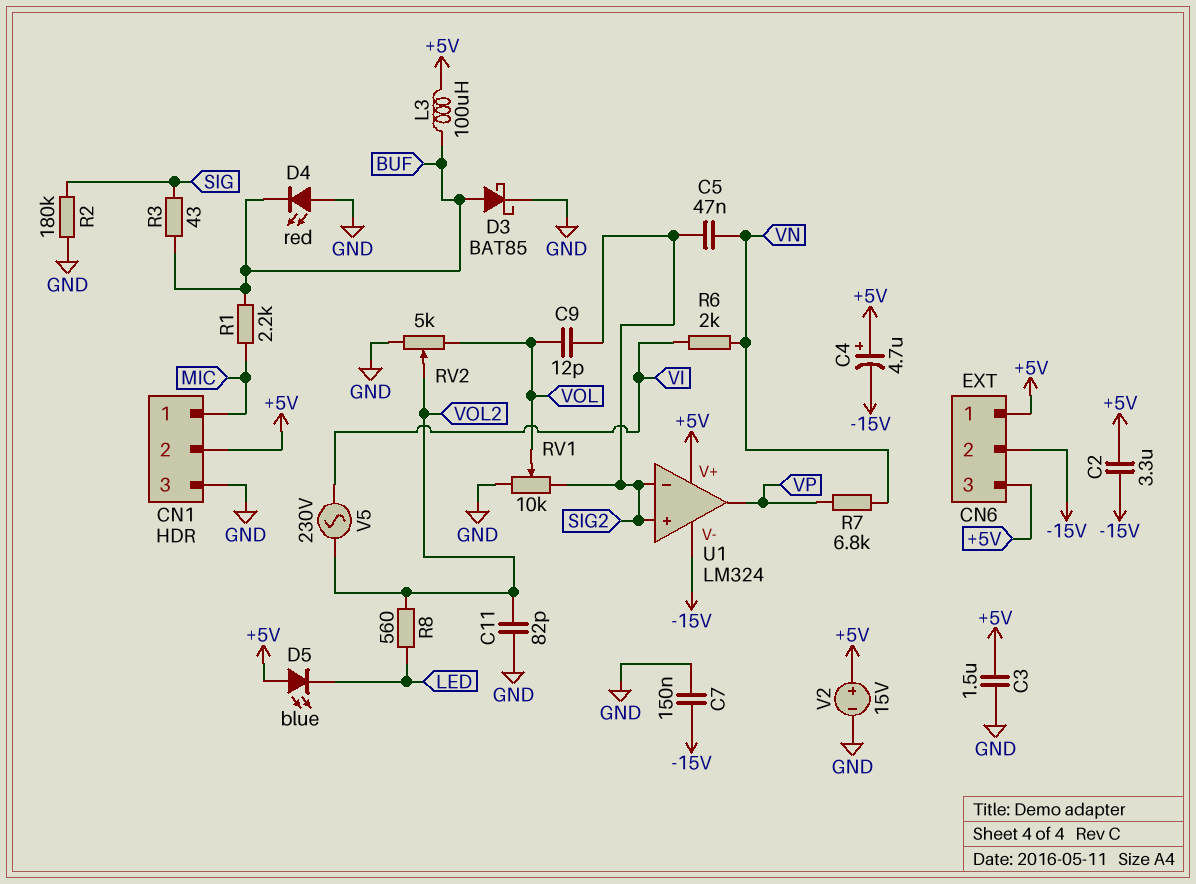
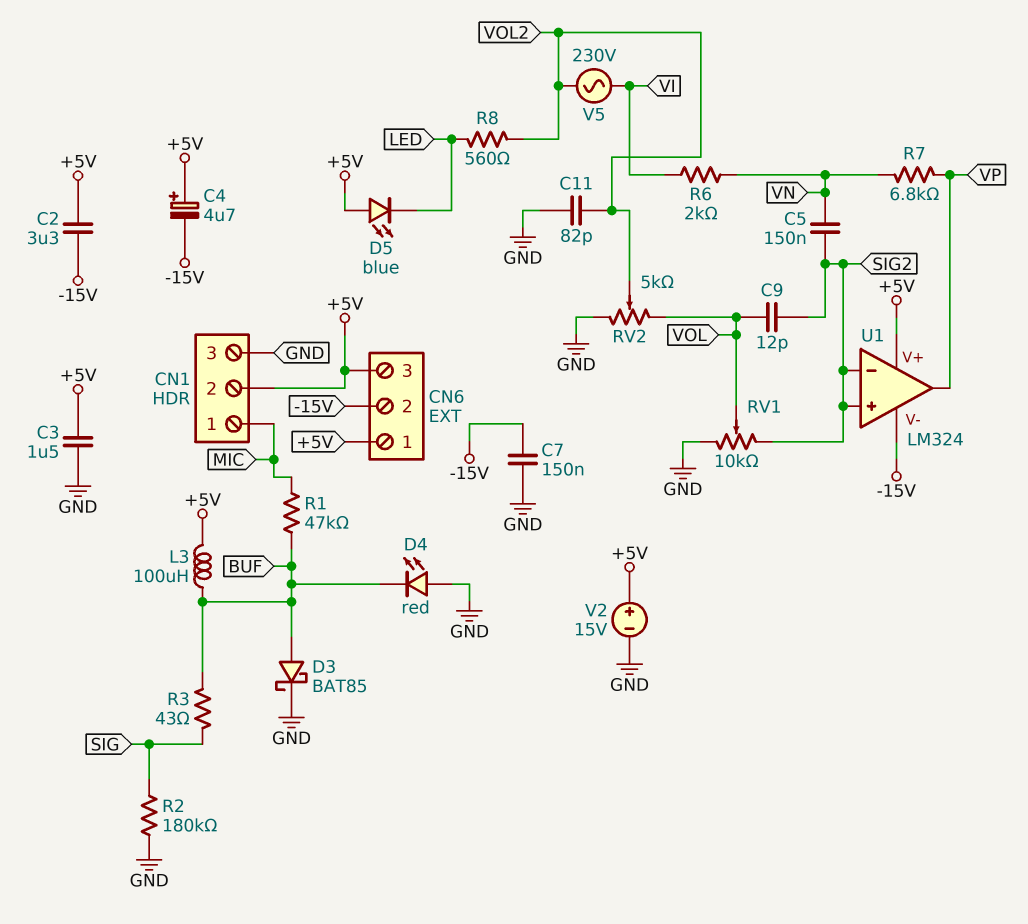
C5: 47nF (SIG2, VN) -> 150nF (SIG2, VN)
R1: 2.2k (BUF, MIC) -> 47k (BUF, MIC)

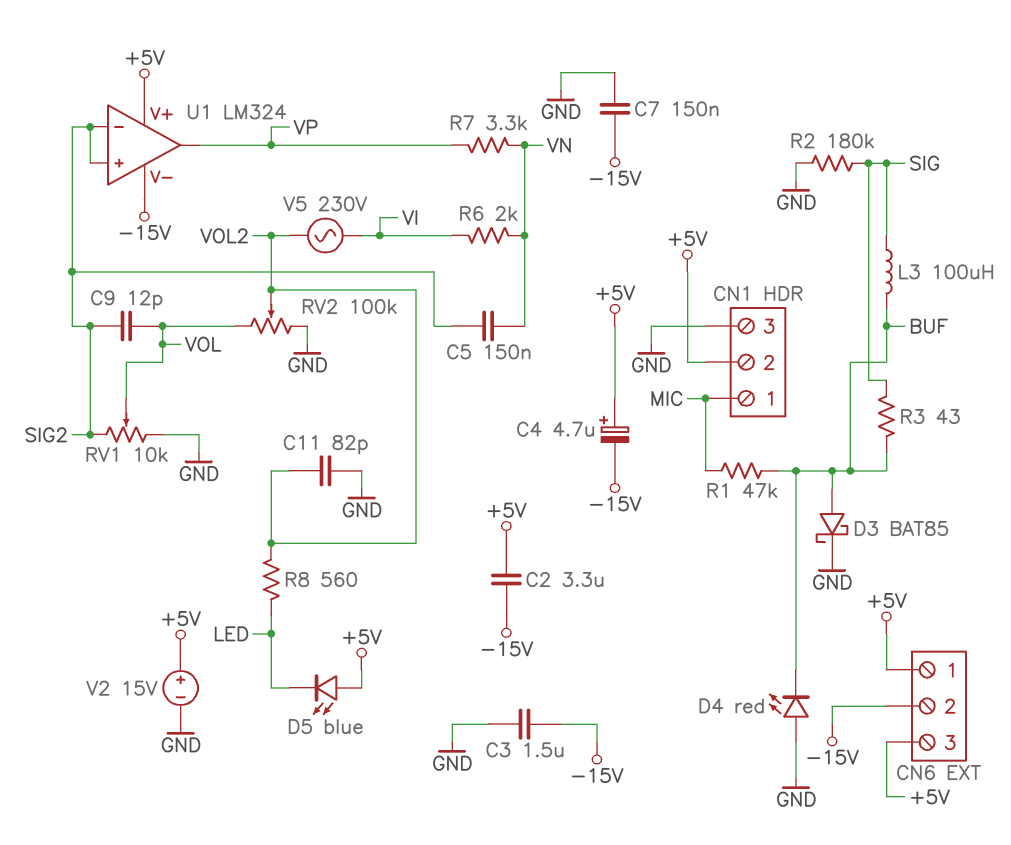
C3: 1.5uF (+5V, GND) -> 1.5uF (-15V, GND)
L3: 100uH (+5V, BUF) -> 100uH (BUF, SIG)
R7: 6.8k (VN, VP) -> 3.3k (VN, VP)
RV2: 5k (GND, VOL, wiper VOL2) -> 100k (GND, VOL, wiper VOL2)

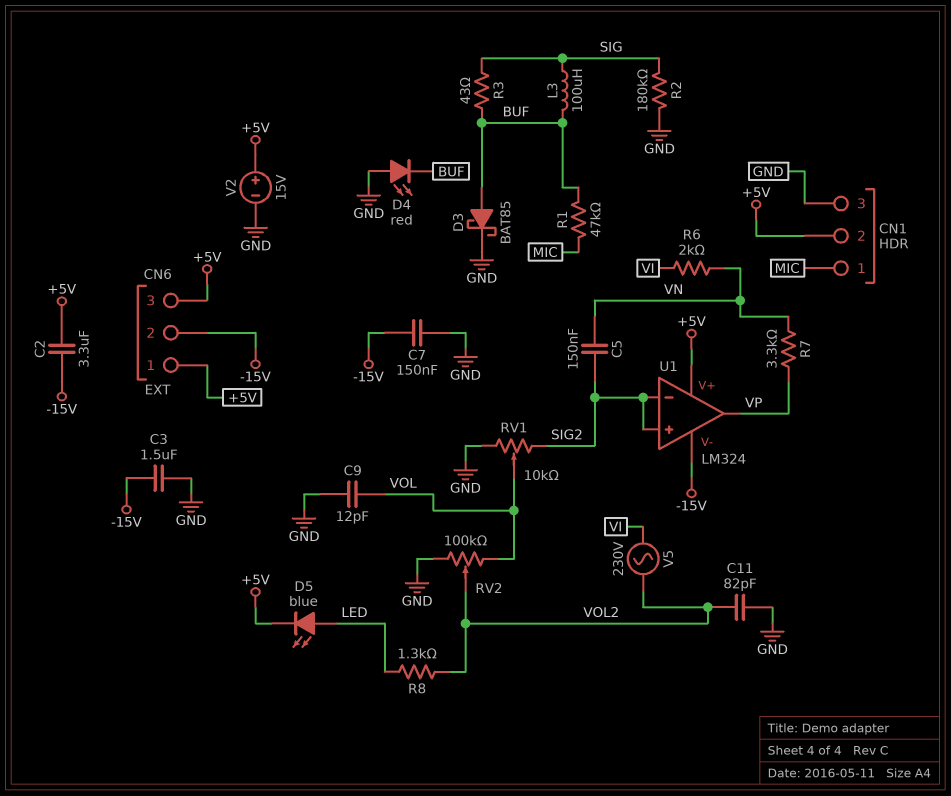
C4: 4.7uF (plus +5V, minus -15V) -> none
C9: 12pF (SIG2, VOL) -> 12pF (GND, VOL)
D5: LED blue (A +5V, K LED) -> LED blue (A LED, K +5V)
R8: 560 (LED, VOL2) -> 1.3k (LED, VOL2)

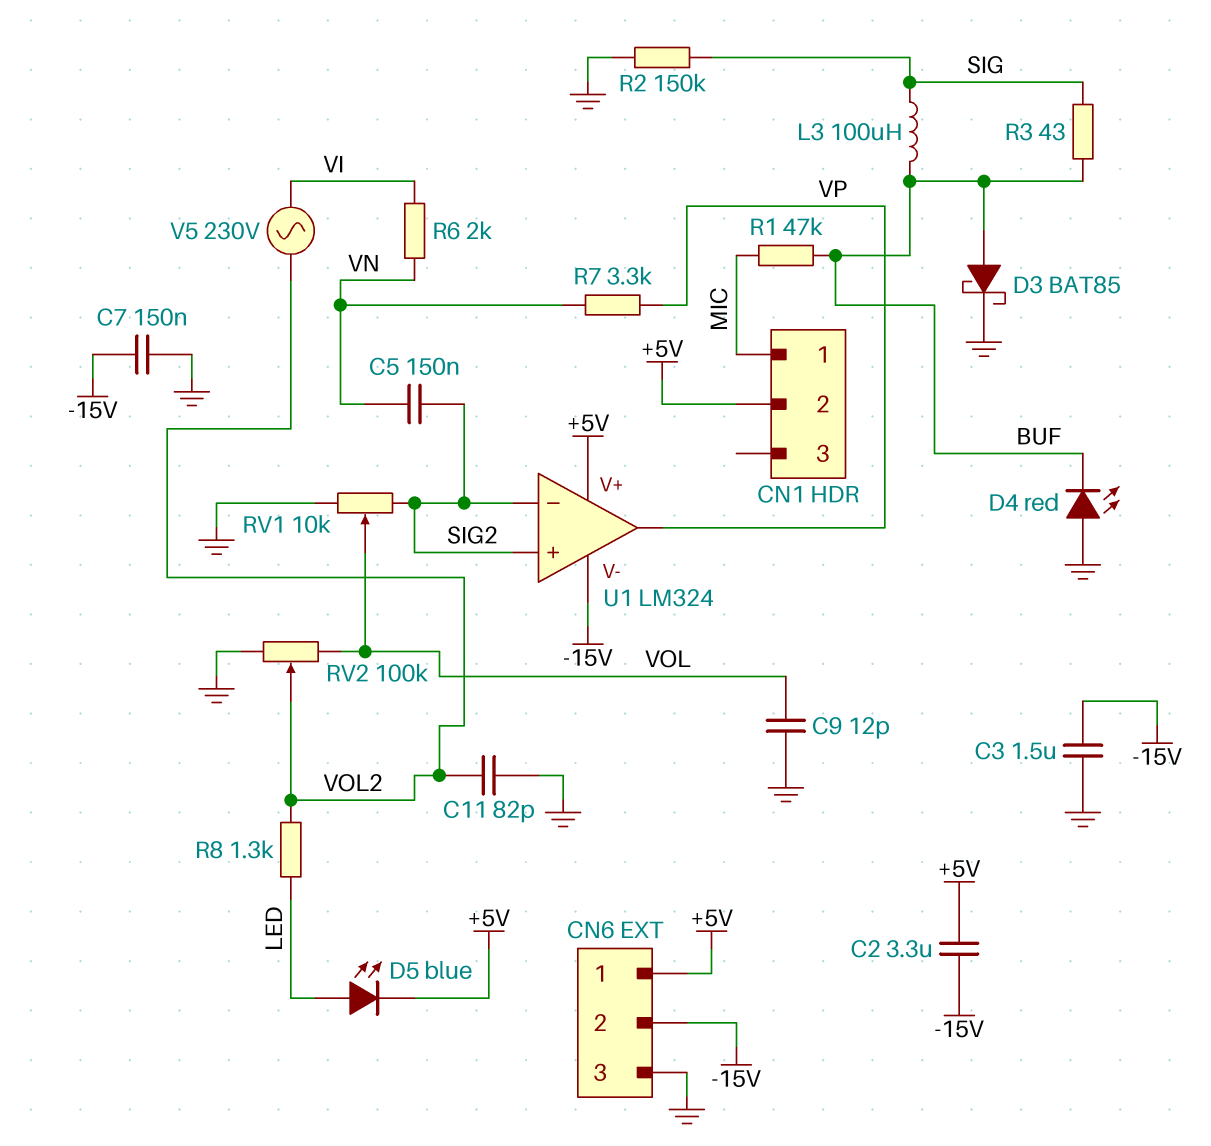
CN1 pin 3: GND -> none
CN6 pin 3: +5V -> GND
R2: 180k (GND, SIG) -> 150k (GND, SIG)
V2: 15V (plus +5V, minus GND) -> none

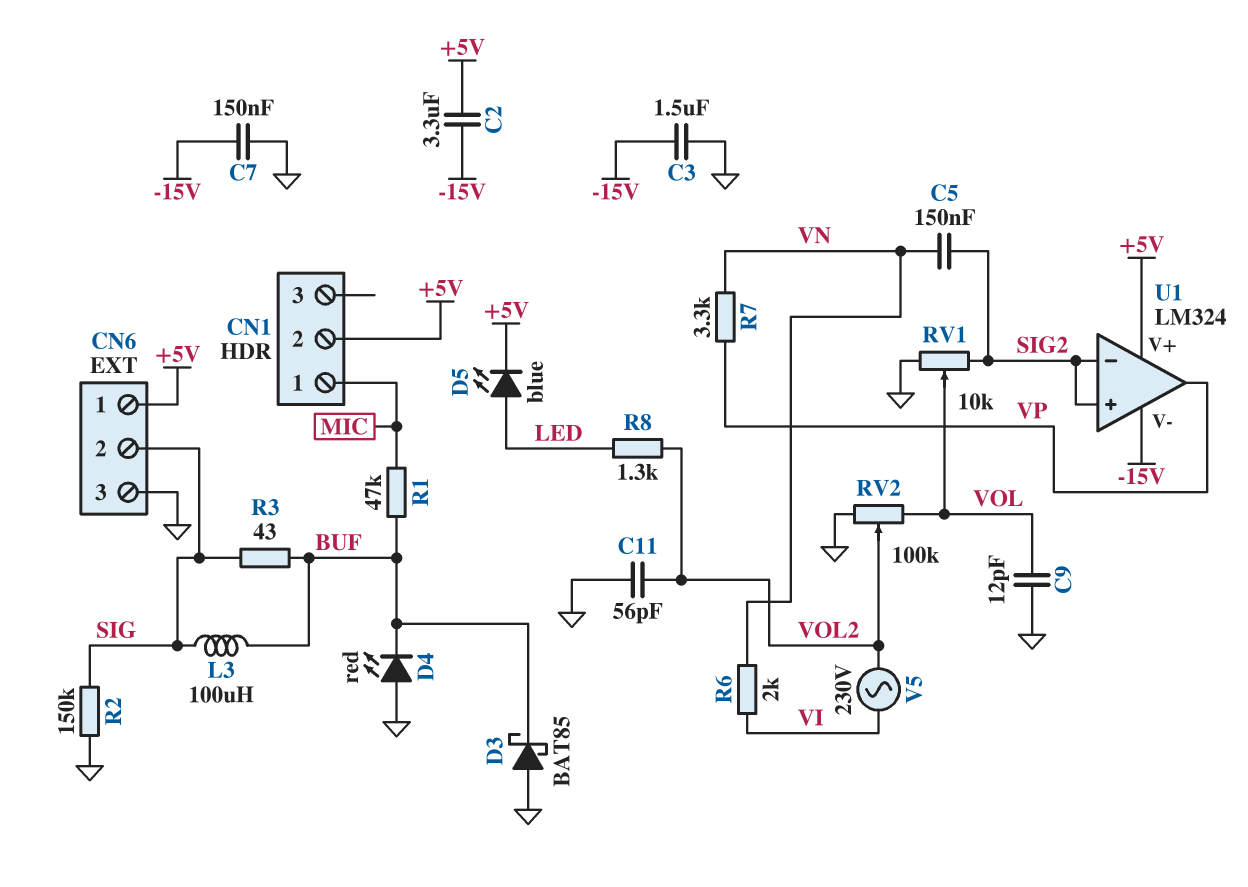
C11: 82pF (GND, VOL2) -> 56pF (GND, VOL2)
CN6 pin 2: -15V -> SIG
D3: schottky BAT85 (A BUF, K GND) -> schottky BAT85 (A GND, K BUF)

